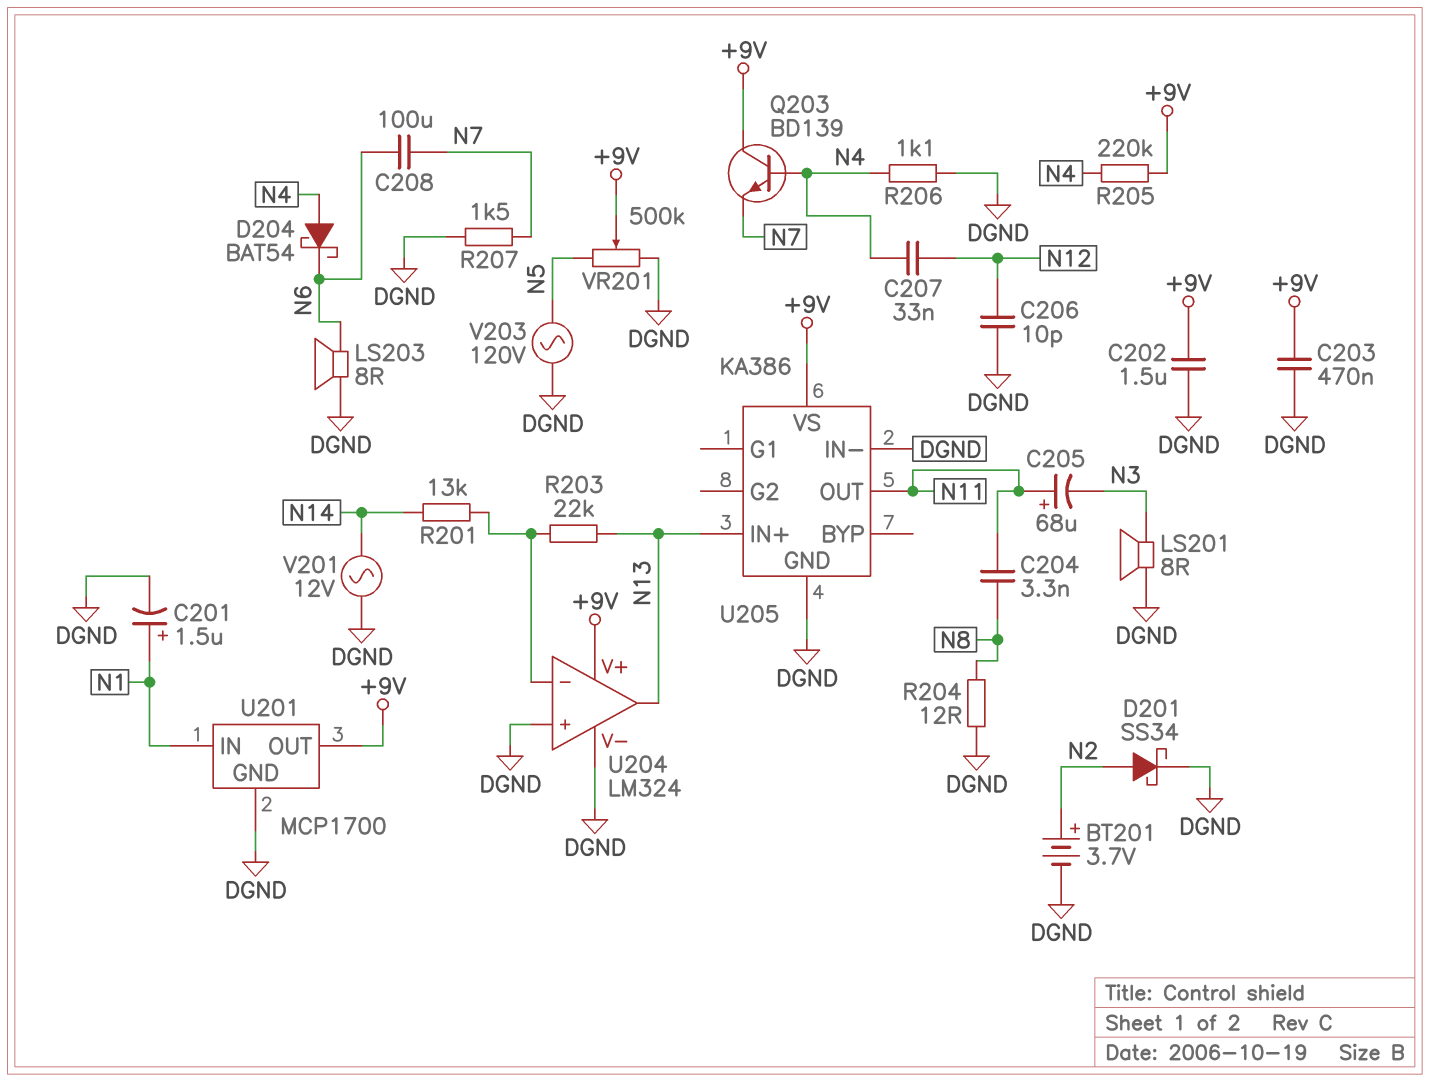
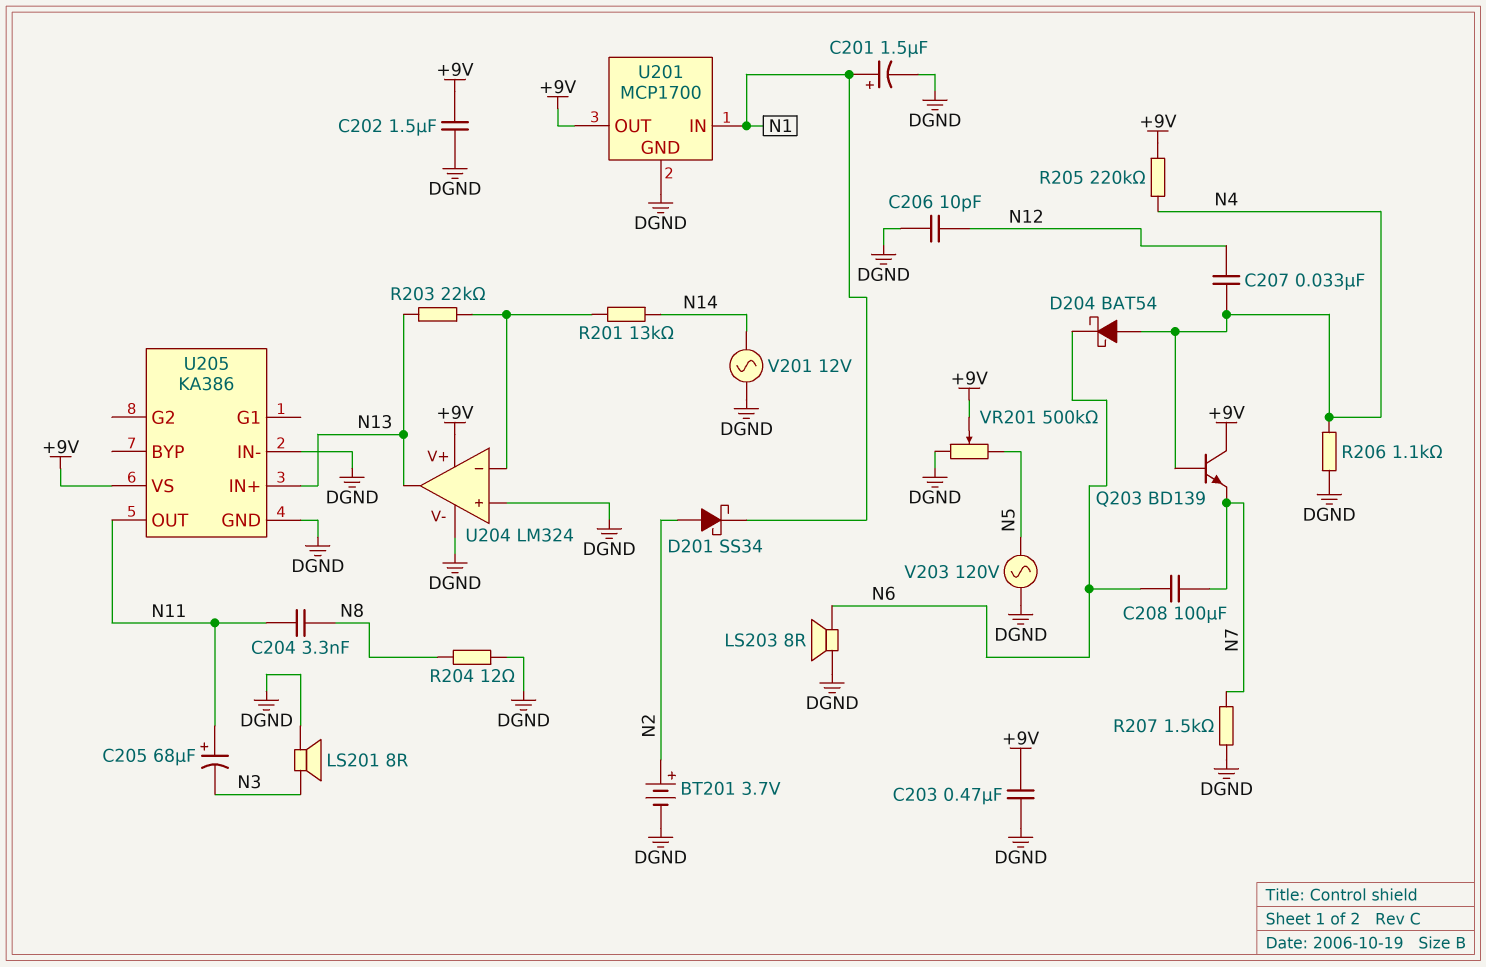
D201: schottky SS34 (A N2, K DGND) -> schottky SS34 (A N2, K N1)

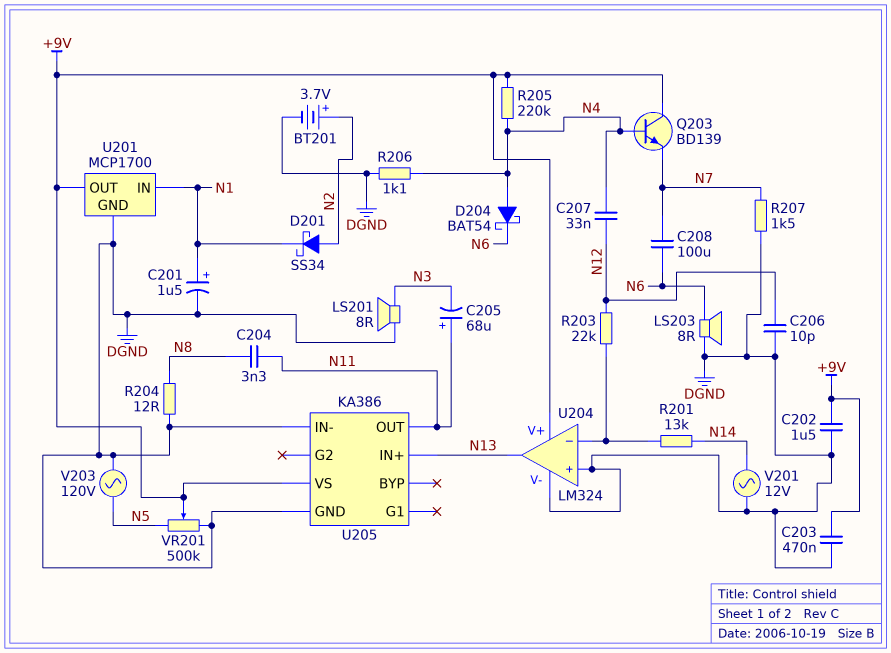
R203: 22k (N13, U204/in-) -> 22k (N12, U204/in-)

